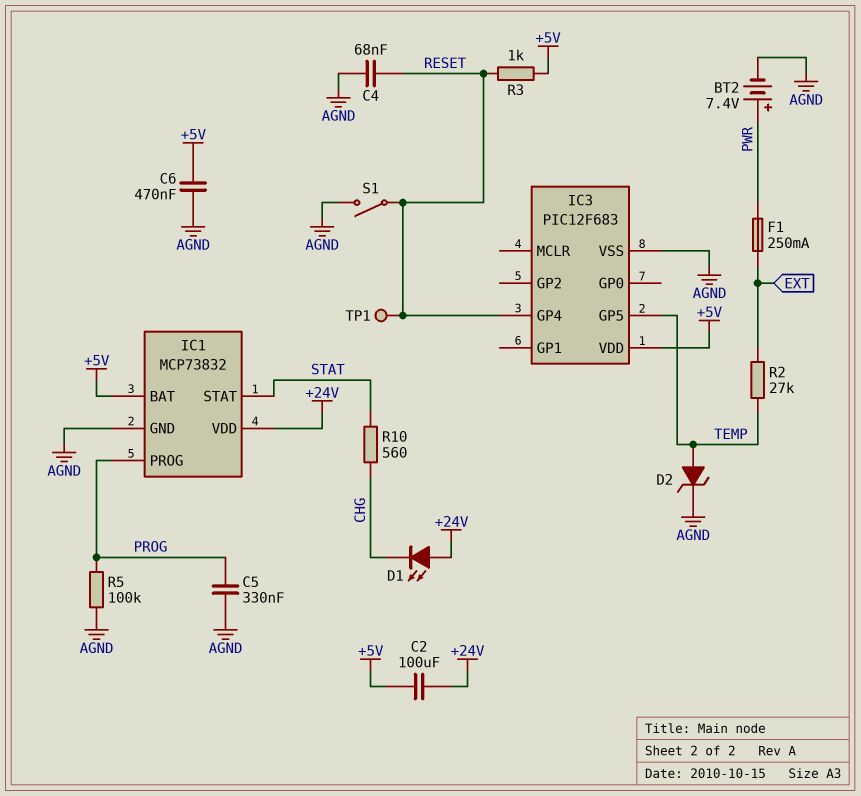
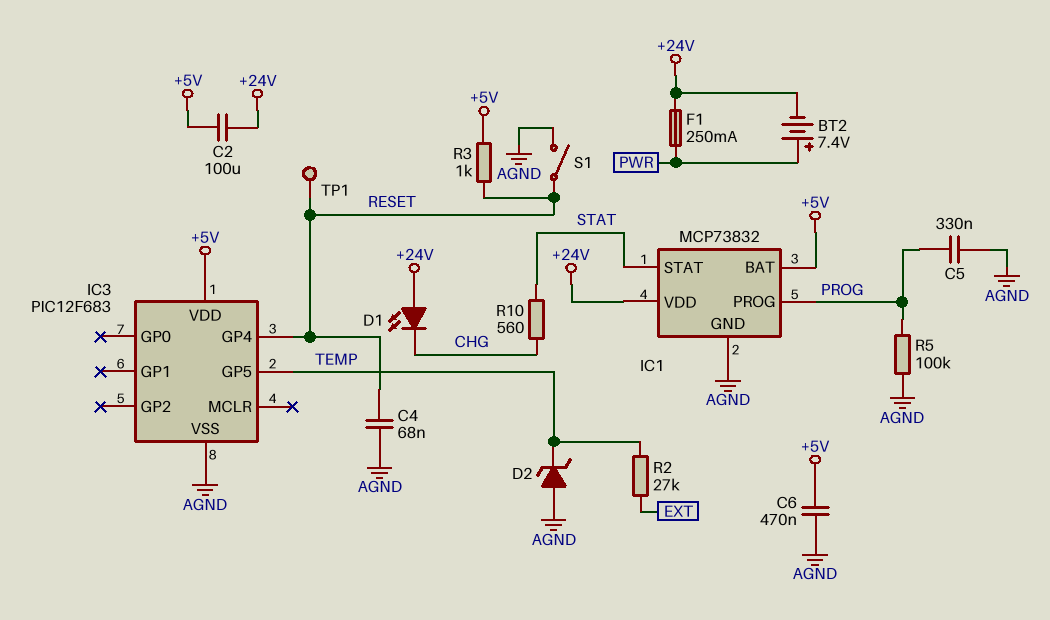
BT2: 7.4V (plus PWR, minus AGND) -> 7.4V (plus PWR, minus +24V)
D2: zener (A TEMP, K AGND) -> zener (A AGND, K TEMP)
F1: 250mA (EXT, PWR) -> 250mA (+24V, PWR)

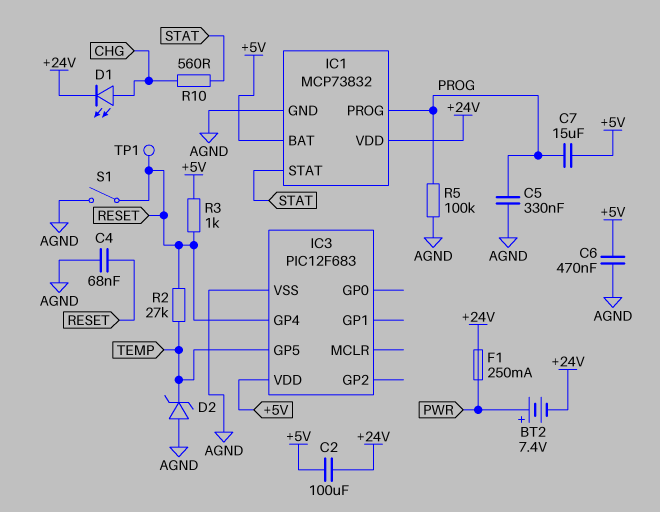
C7: none -> 15uF (+5V, PROG)
D1: LED (A +24V, K CHG) -> LED (A CHG, K +24V)
R2: 27k (EXT, TEMP) -> 27k (RESET, TEMP)

